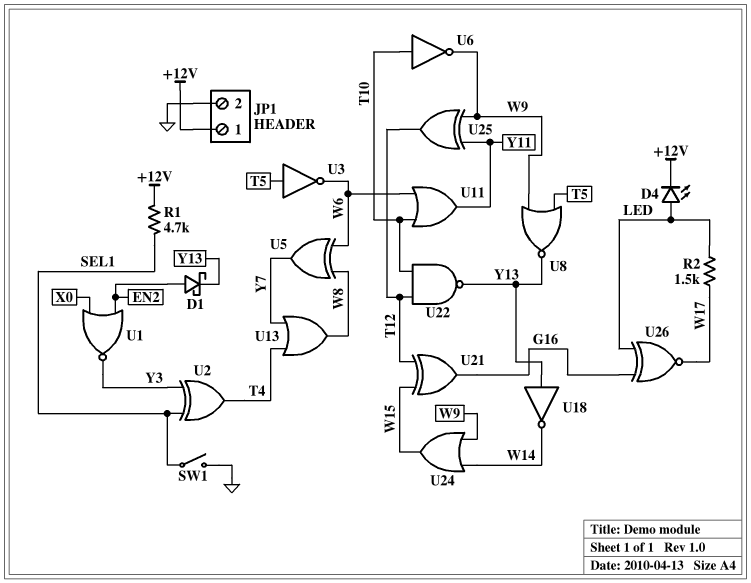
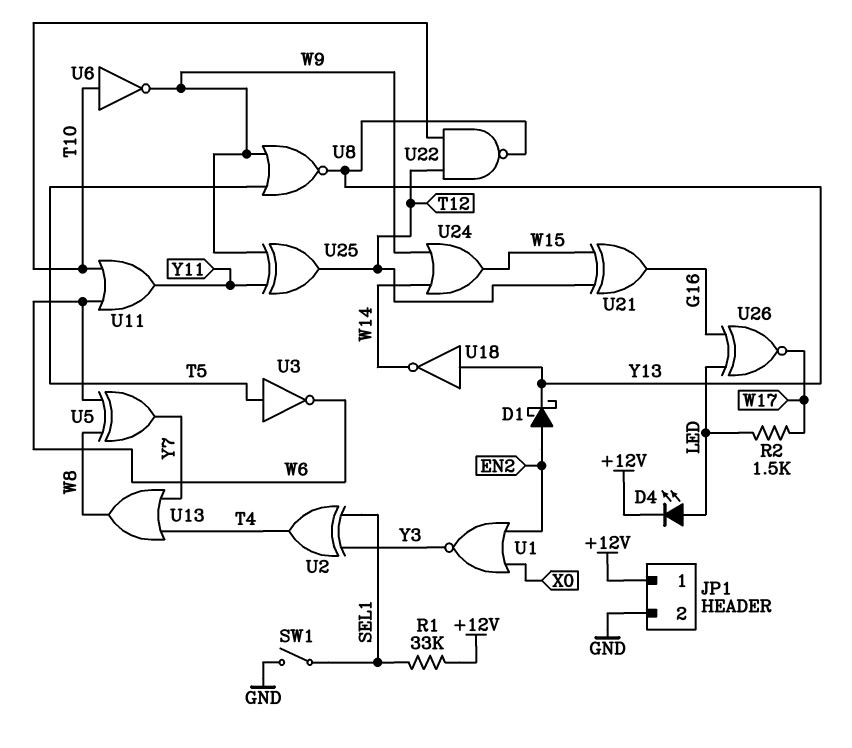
R1: 4.7k (+12V, SEL1) -> 33k (+12V, SEL1)

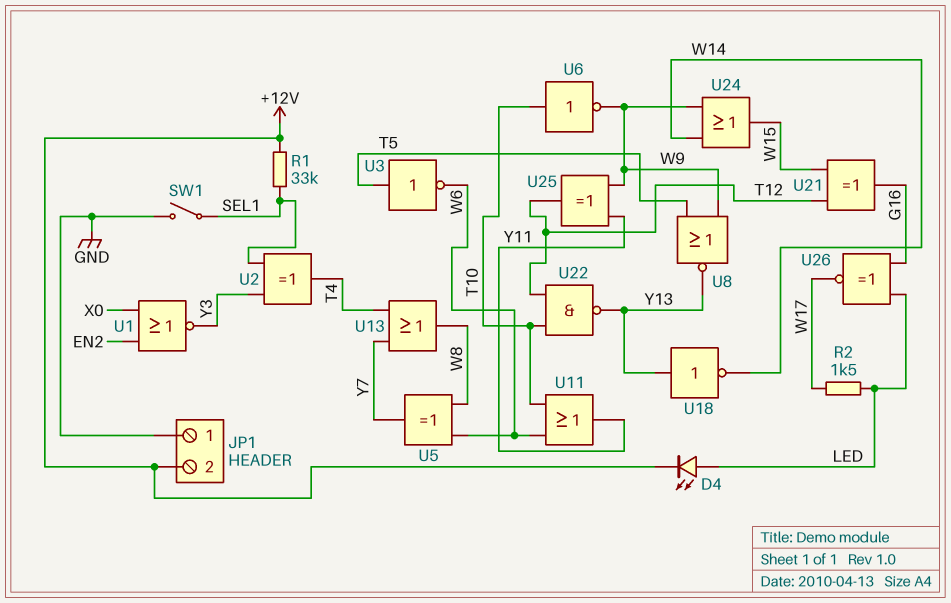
D1: schottky (A EN2, K Y13) -> none
JP1 pin 1: +12V -> GND
JP1 pin 2: GND -> +12V

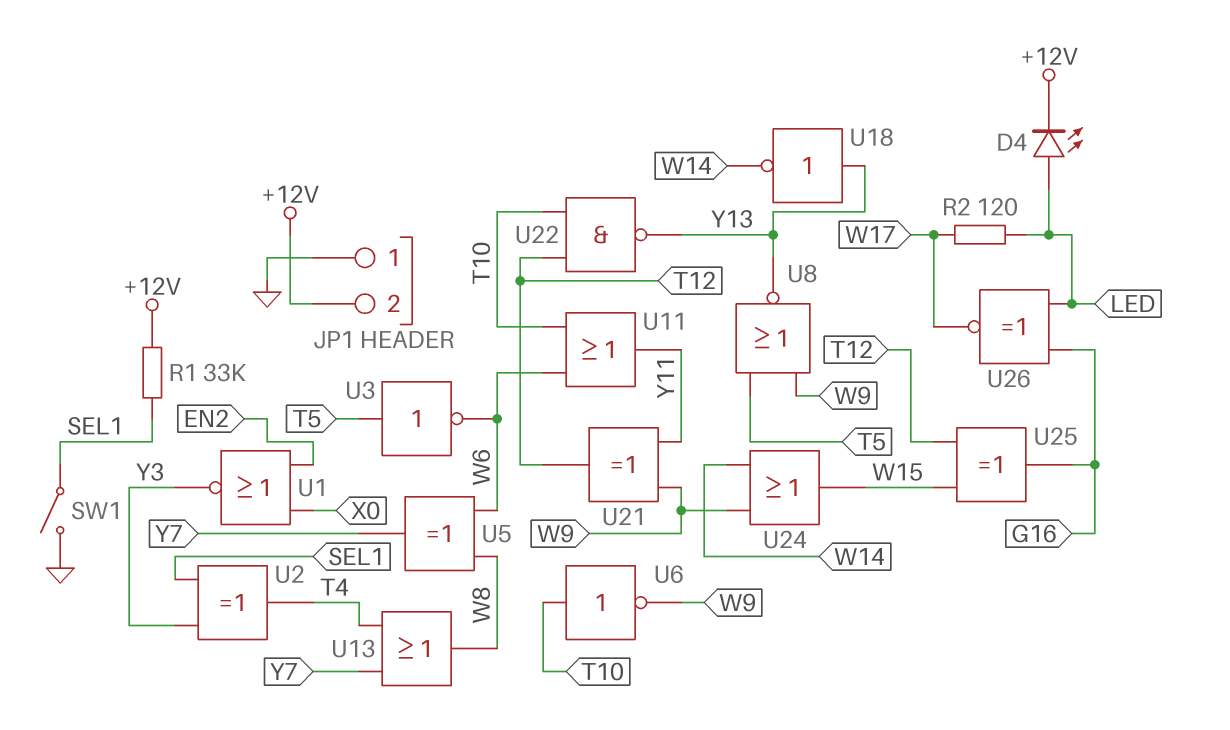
R2: 1.5k (LED, W17) -> 120 (LED, W17)
U21: XOR (in T12, in W15, out G16) -> XOR (in W9, in Y11, out T12)
U25: XOR (in W9, in Y11, out T12) -> XOR (in T12, in W15, out G16)

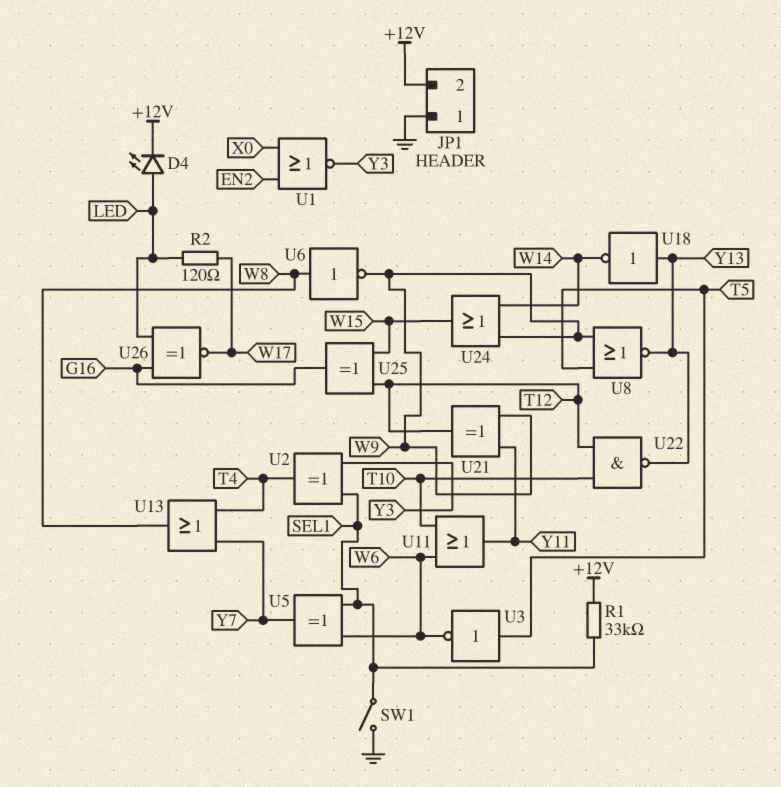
U5: XOR (in W6, in W8, out Y7) -> XOR (in SEL1, in W6, out Y7)
U6: NOT (in T10, out W9) -> NOT (in W8, out W9)

